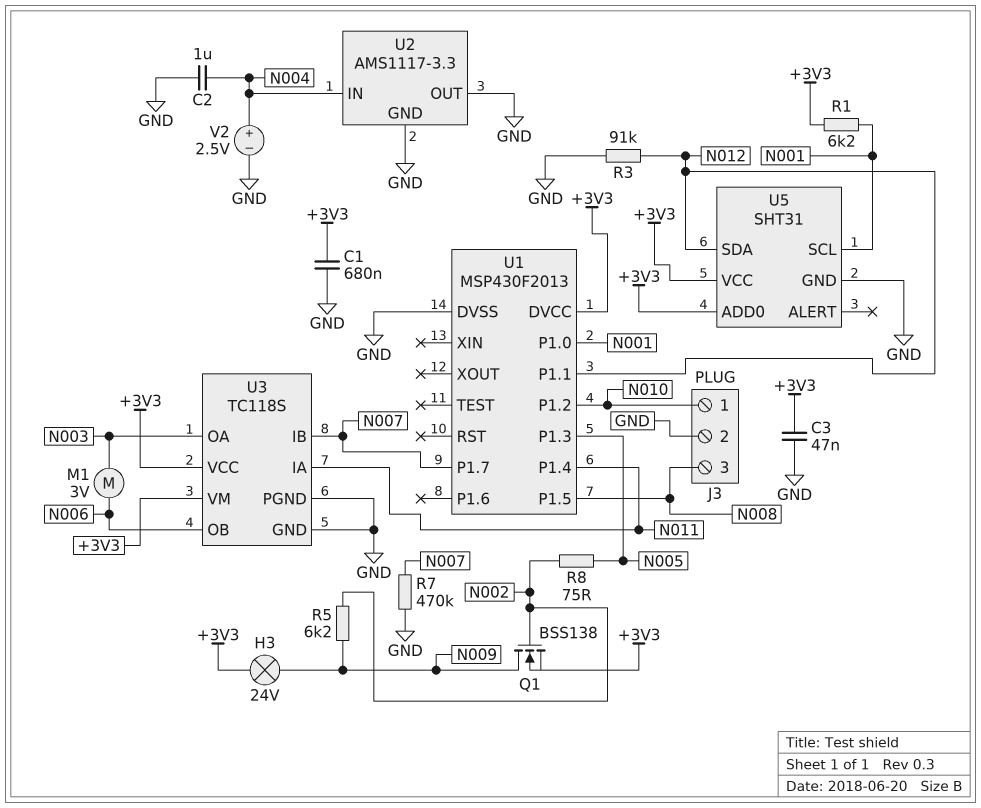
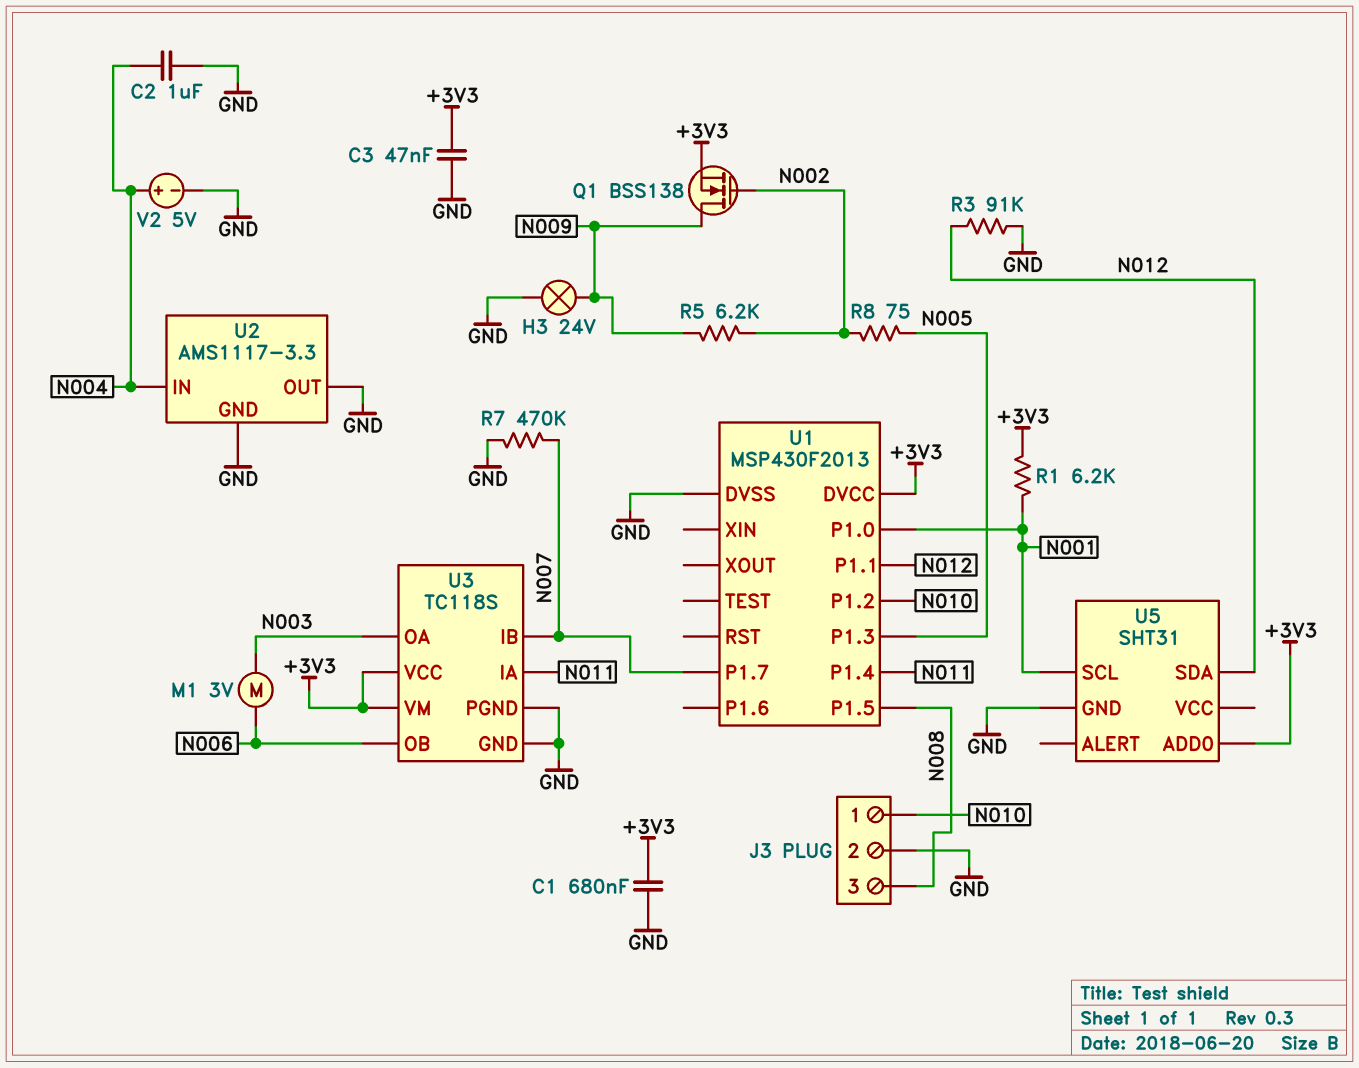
H3: lamp 24V (+3V3, N009) -> lamp 24V (GND, N009)
U5 pin VCC: +3V3 -> none
V2: 2.5V (plus N004, minus GND) -> 5V (plus N004, minus GND)

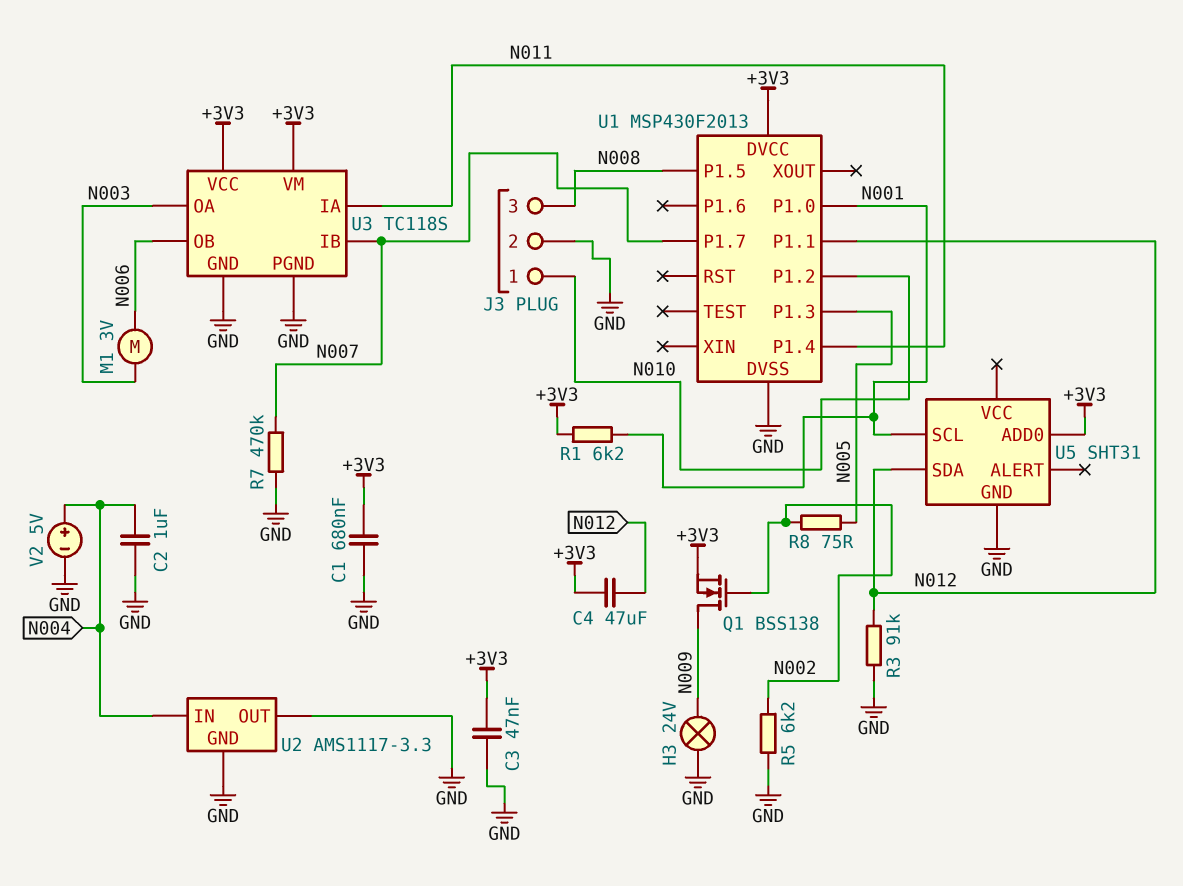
C4: none -> 47uF (+3V3, N012)
R5: 6.2k (N002, N009) -> 6.2k (GND, N002)

